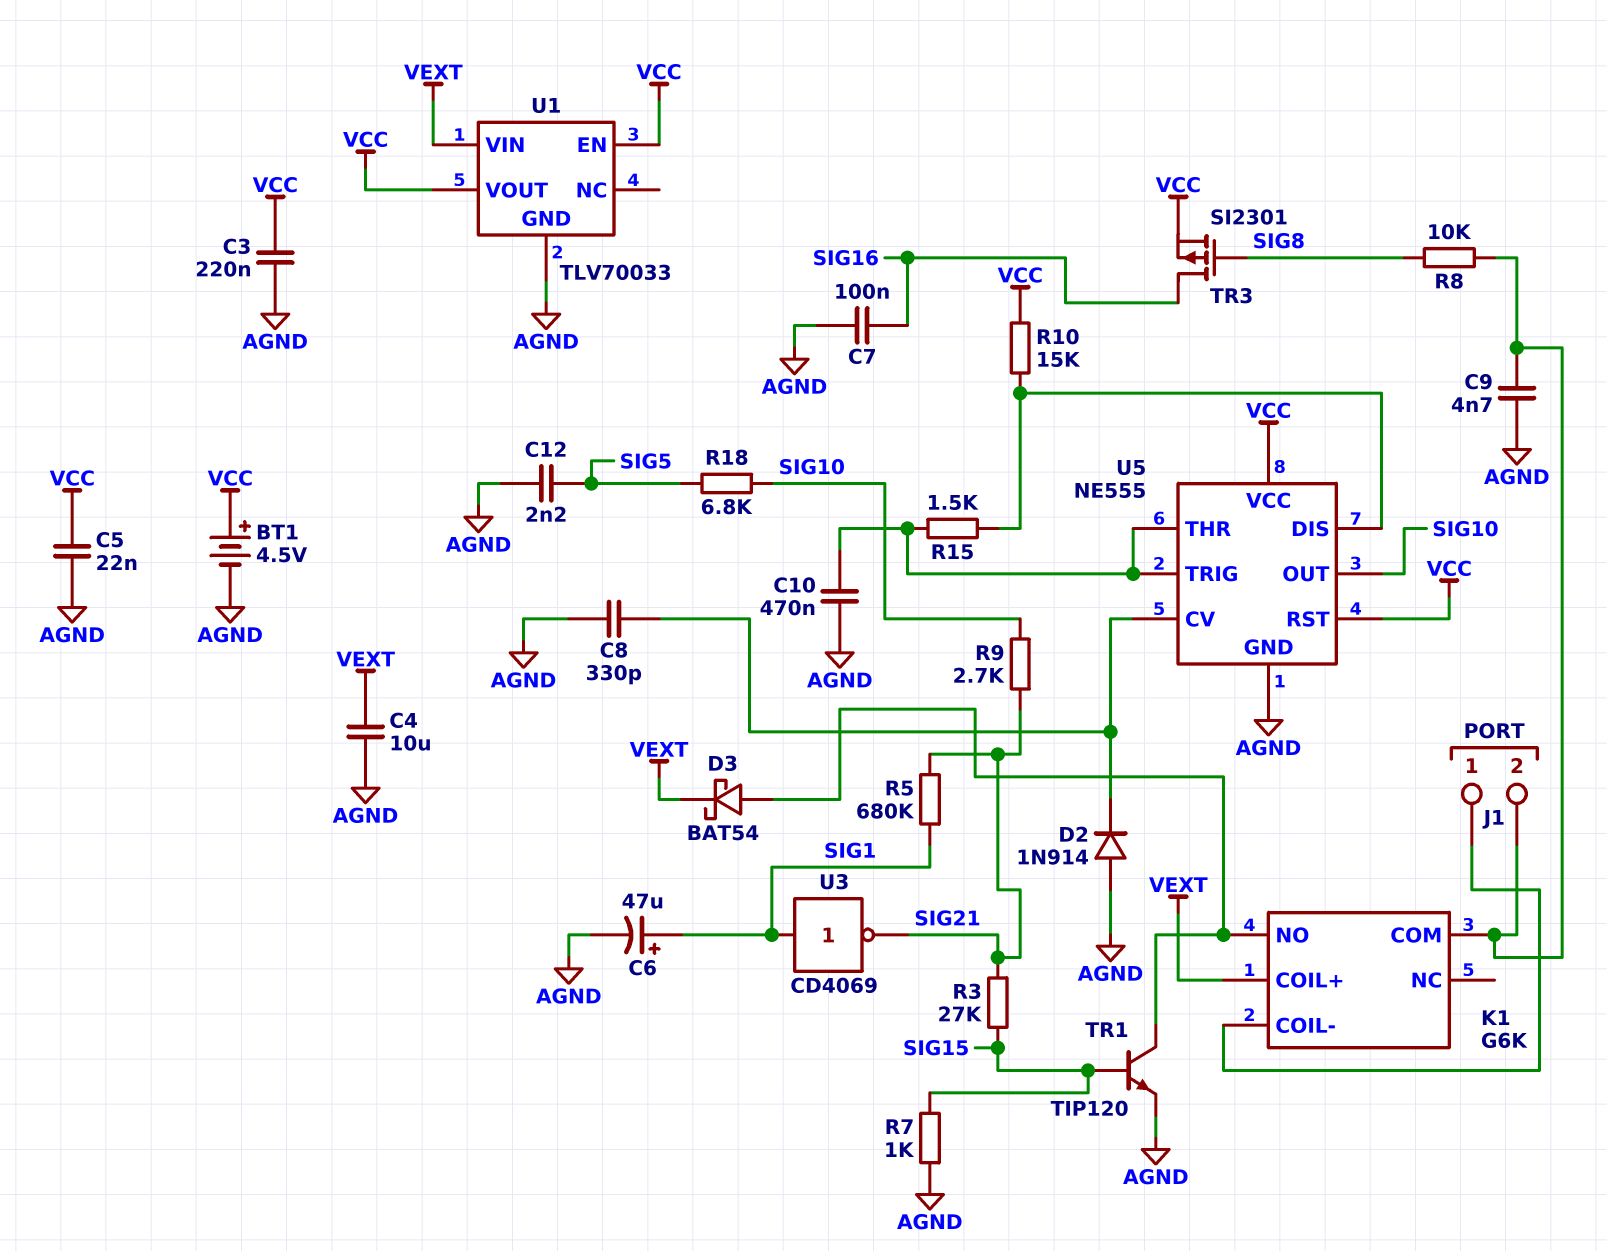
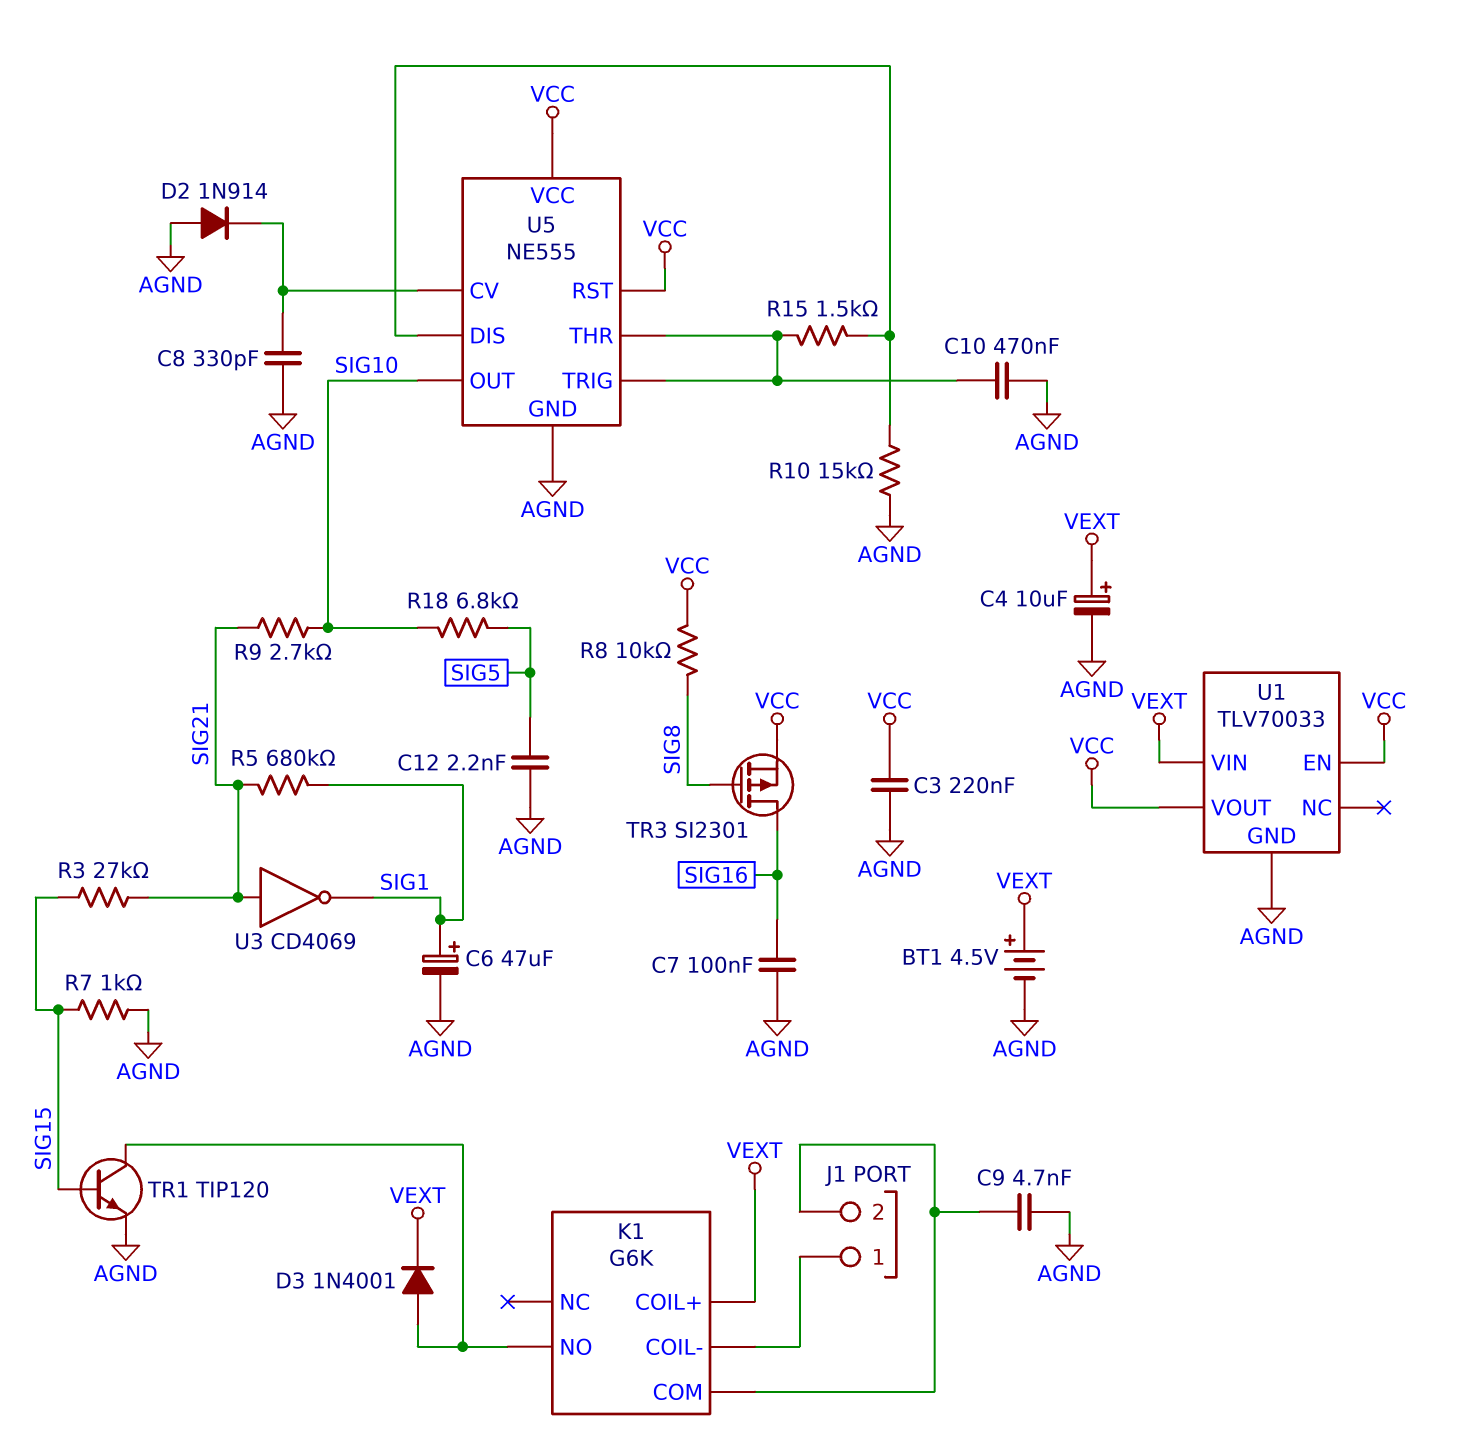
BT1: 4.5V (plus VCC, minus AGND) -> 4.5V (plus VEXT, minus AGND)
C4: 10uF (AGND, VEXT) -> 10uF (plus VEXT, minus AGND)
C5: 22nF (AGND, VCC) -> none
D3: schottky BAT54 (A K1/NO, K VEXT) -> diode 1N4001 (A K1/NO, K VEXT)
R8: 10k (J1/2, SIG8) -> 10k (SIG8, VCC)
R10: 15k (U5/DIS, VCC) -> 15k (AGND, U5/DIS)
U3: NOT CD4069 (in SIG1, out SIG21) -> NOT CD4069 (in SIG21, out SIG1)

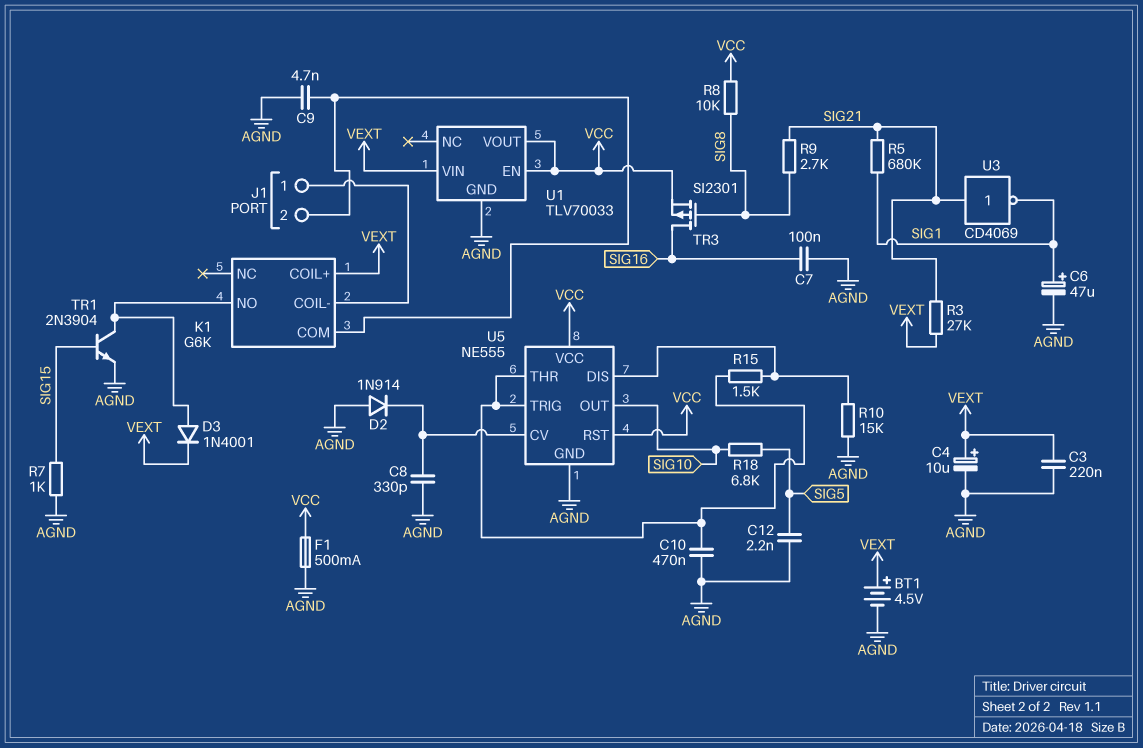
C3: 220nF (AGND, VCC) -> 220nF (AGND, VEXT)
F1: none -> 500mA (AGND, VCC)
R3: 27k (SIG15, SIG21) -> 27k (SIG21, VEXT)
R9: 2.7k (SIG10, SIG21) -> 2.7k (SIG8, SIG21)
TR1: NPN TIP120 (B SIG15, C K1/NO, E AGND) -> NPN 2N3904 (B SIG15, C K1/NO, E AGND)

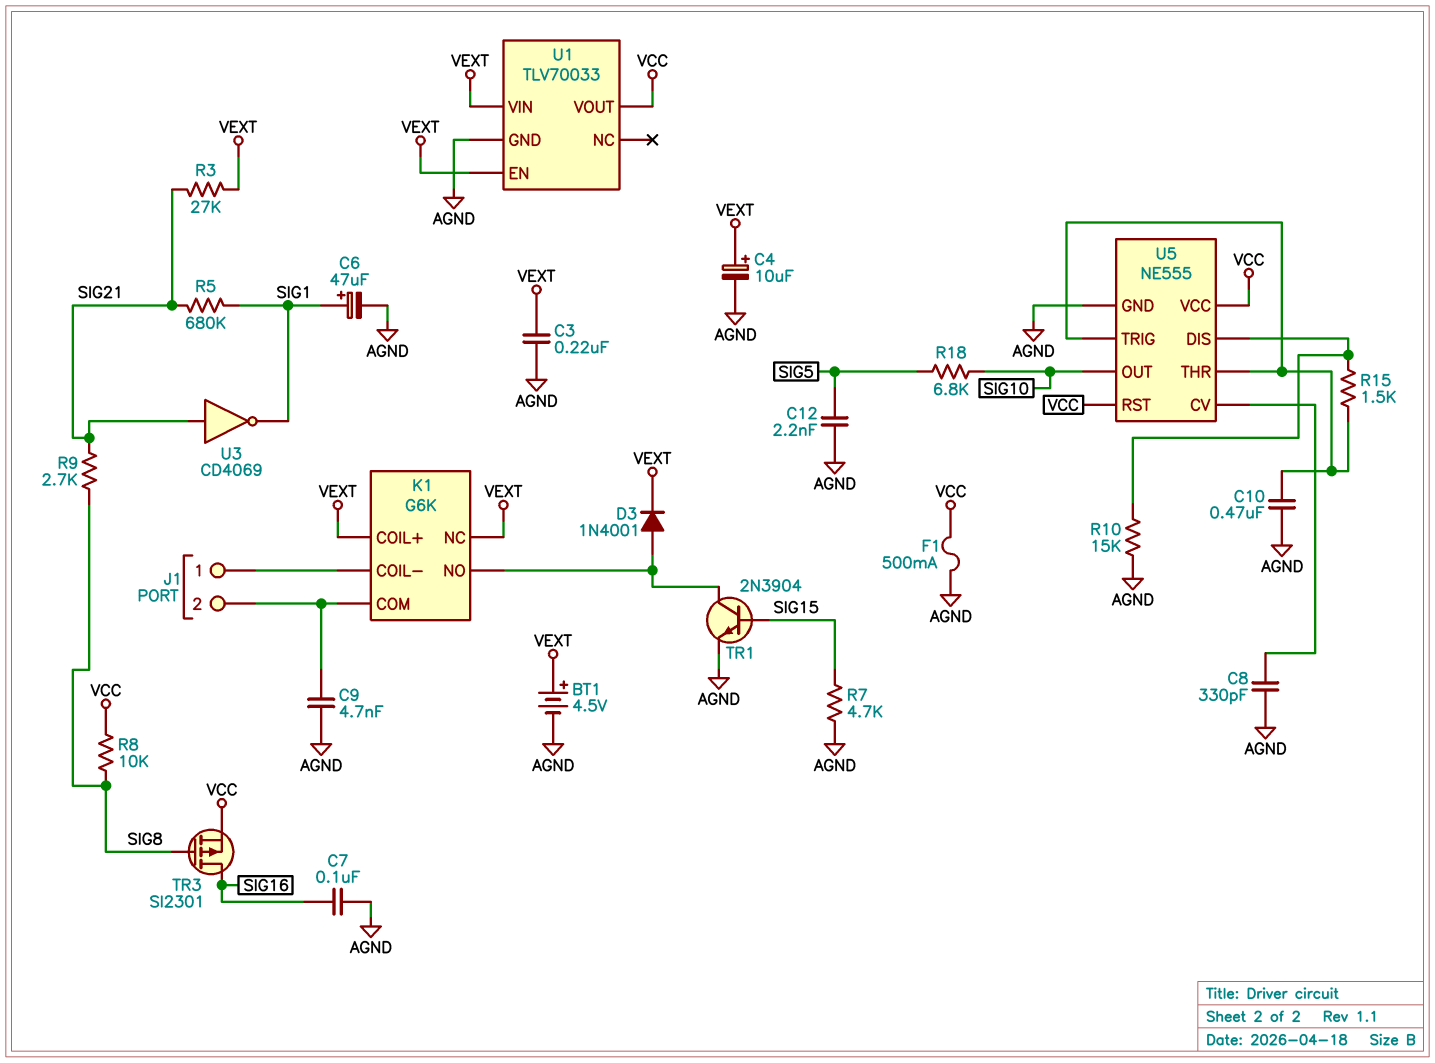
D2: diode 1N914 (A AGND, K U5/CV) -> none
K1 pin NC: none -> VEXT
R7: 1k (AGND, SIG15) -> 4.7k (AGND, SIG15)
U1 pin EN: VCC -> VEXT

